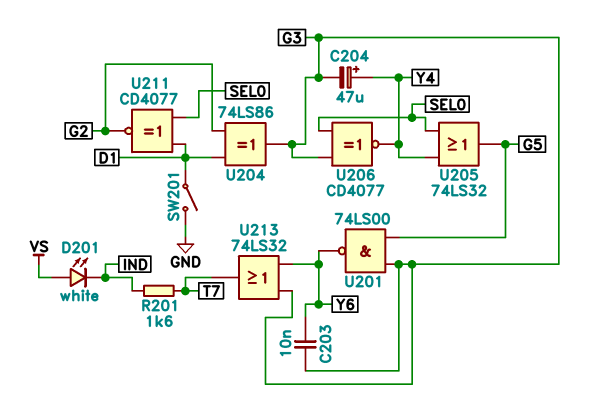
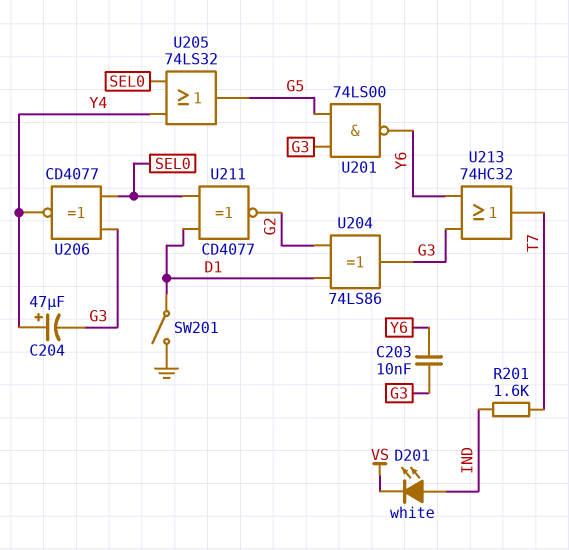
D201: LED white (A VS, K IND) -> LED white (A IND, K VS)
U213: OR 74LS32 (in G3, in Y6, out T7) -> OR 74HC32 (in G3, in Y6, out T7)

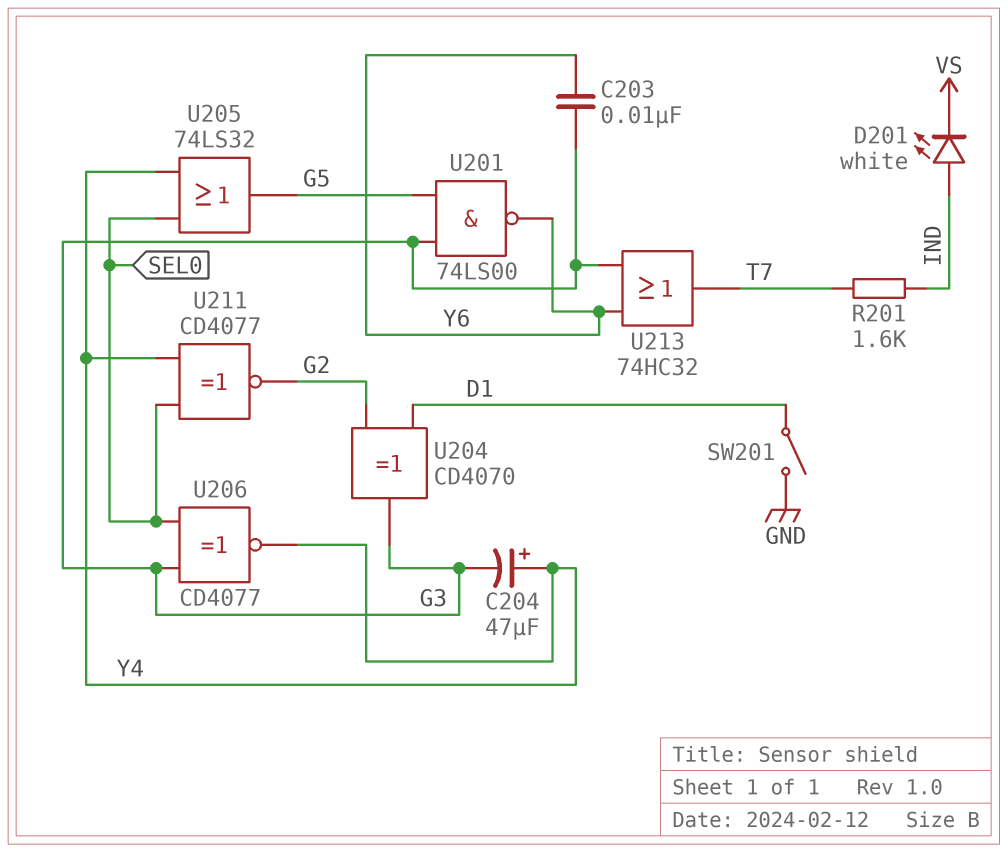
U204: XOR 74LS86 (in D1, in G2, out G3) -> XOR CD4070 (in D1, in G2, out G3)
U211: XNOR CD4077 (in D1, in SEL0, out G2) -> XNOR CD4077 (in SEL0, in Y4, out G2)

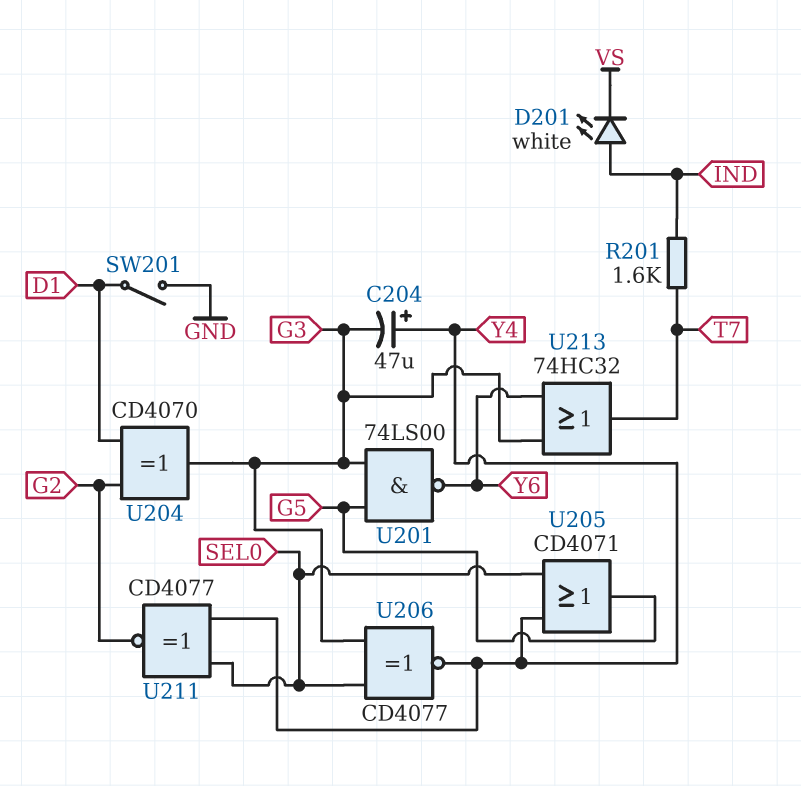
C203: 10nF (G3, Y6) -> none
U205: OR 74LS32 (in SEL0, in Y4, out G5) -> OR CD4071 (in SEL0, in Y4, out G5)

